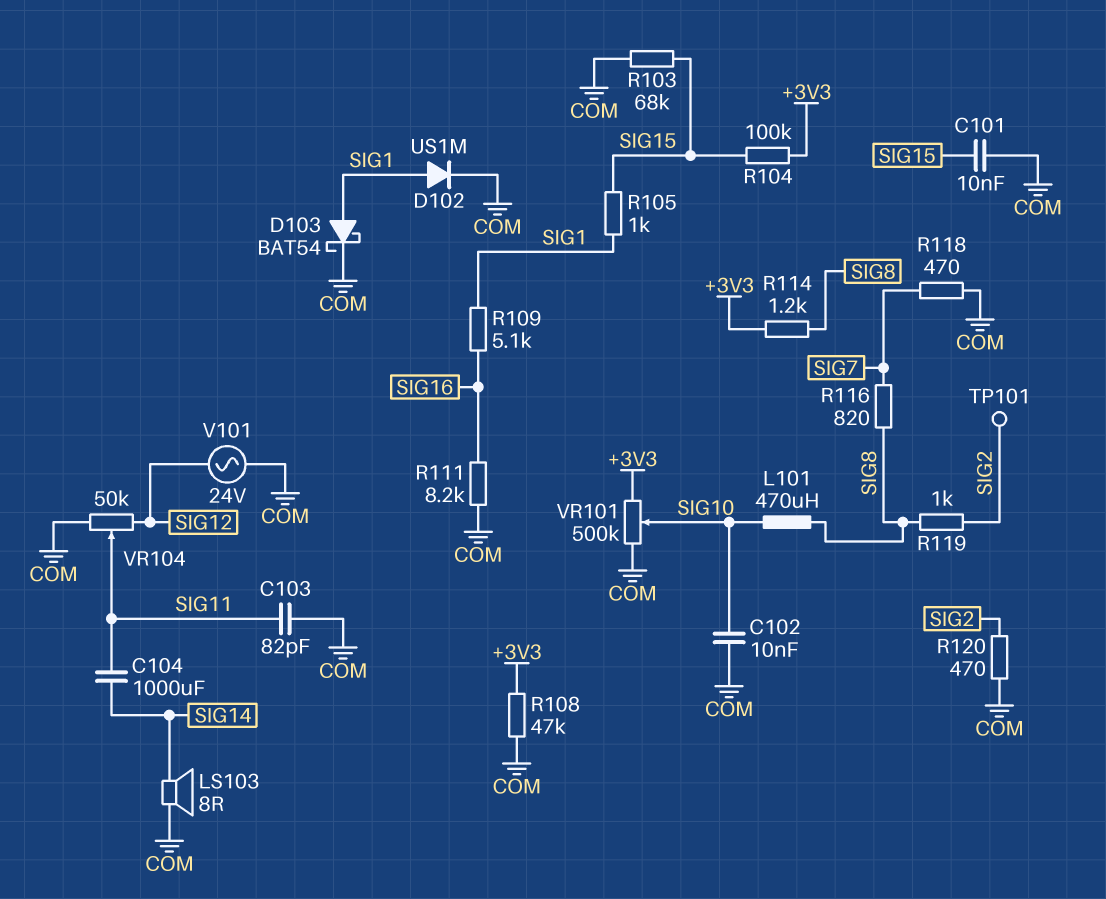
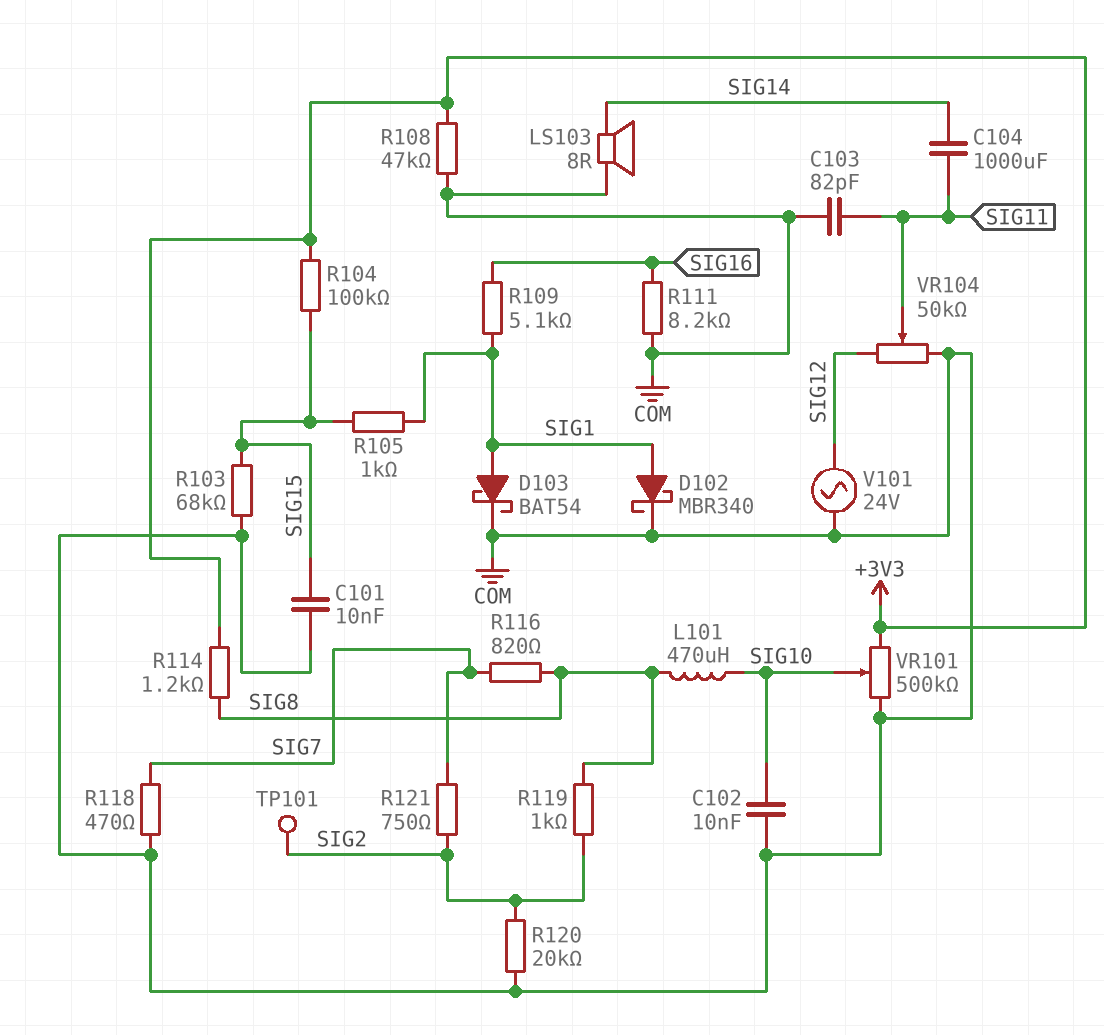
D102: diode US1M (A SIG1, K COM) -> schottky MBR340 (A SIG1, K COM)
R120: 470 (COM, SIG2) -> 20k (COM, SIG2)
R121: none -> 750 (SIG2, SIG7)

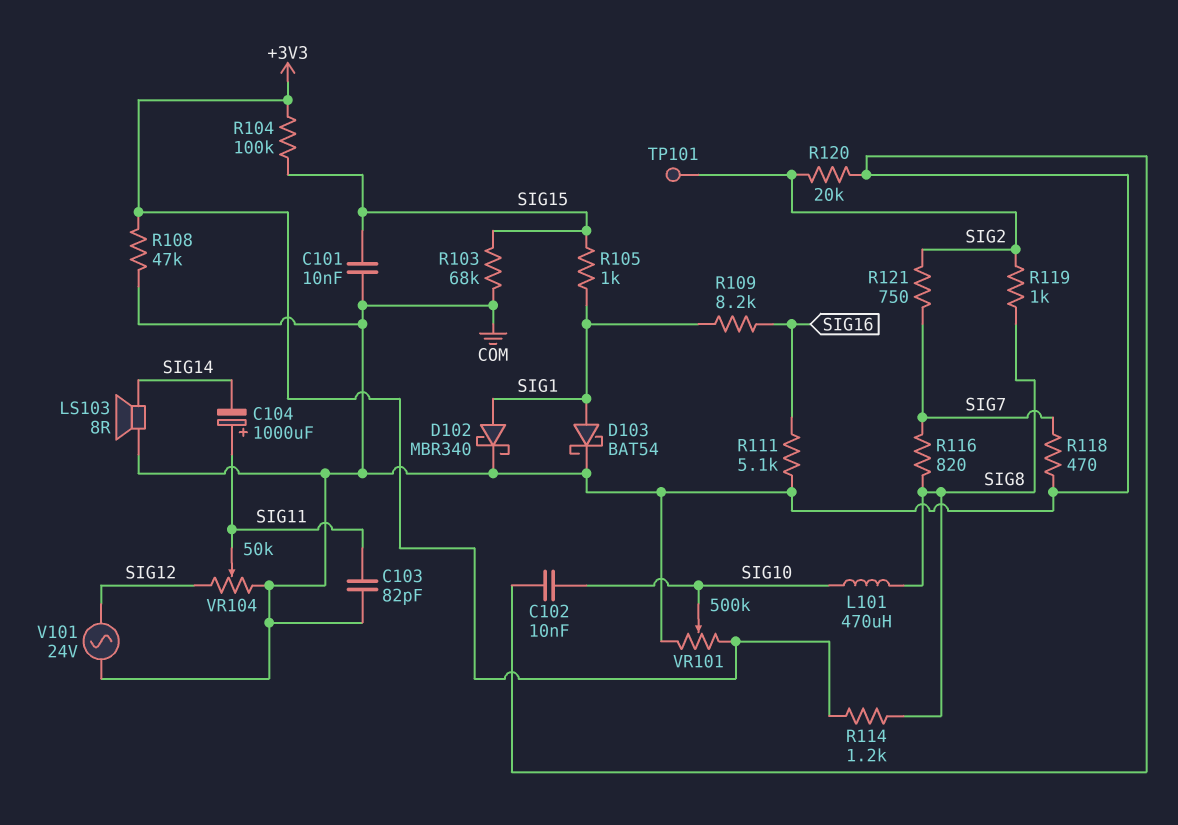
C104: 1000uF (SIG11, SIG14) -> 1000uF (plus SIG11, minus SIG14)
R109: 5.1k (SIG1, SIG16) -> 8.2k (SIG1, SIG16)
R111: 8.2k (COM, SIG16) -> 5.1k (COM, SIG16)

